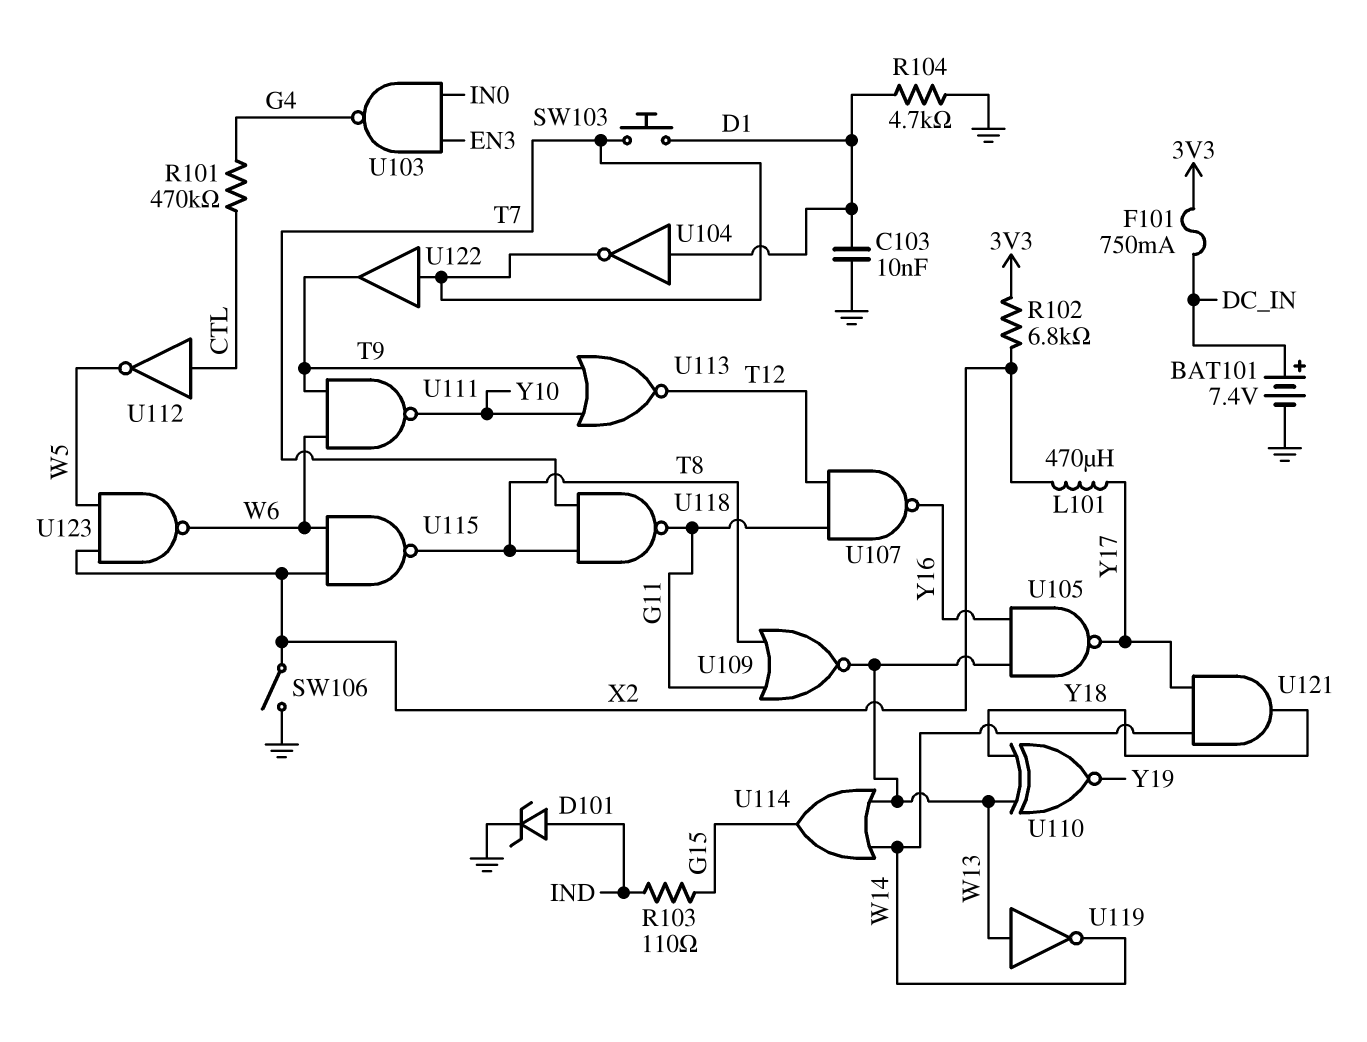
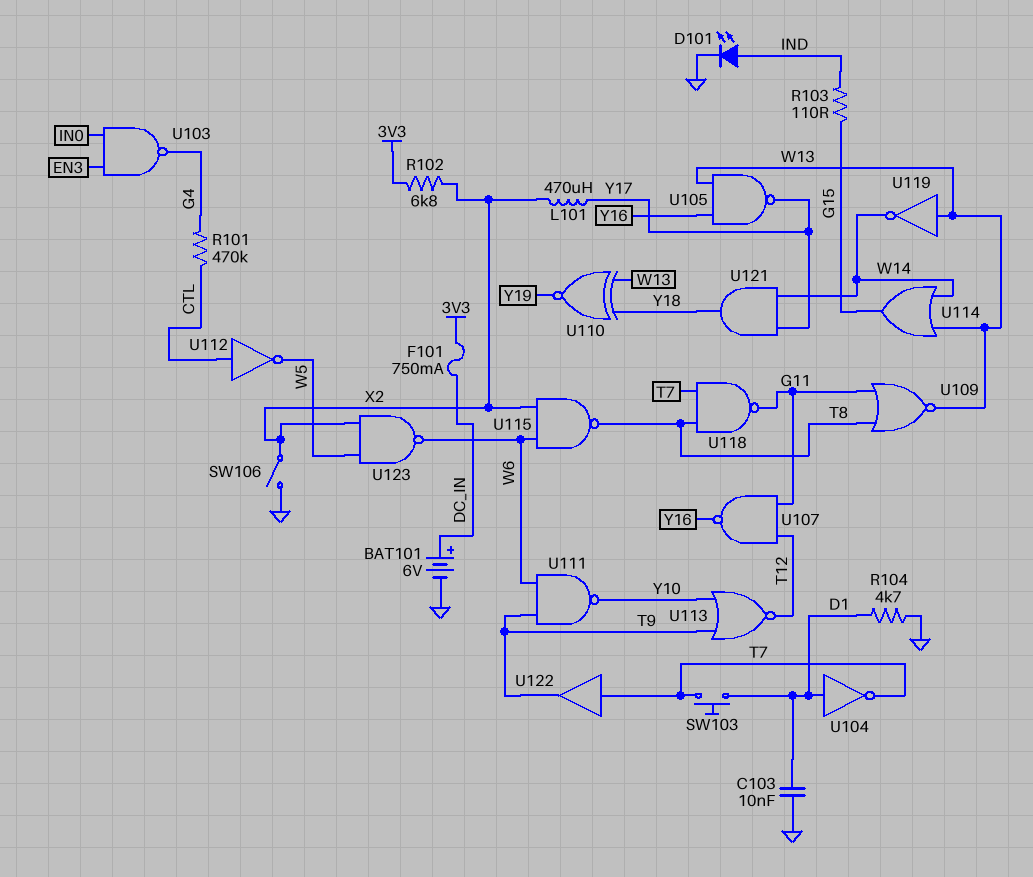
BAT101: 7.4V (plus DC_IN, minus GND) -> 6V (plus DC_IN, minus GND)
D101: zener (A IND, K GND) -> LED (A IND, K GND)

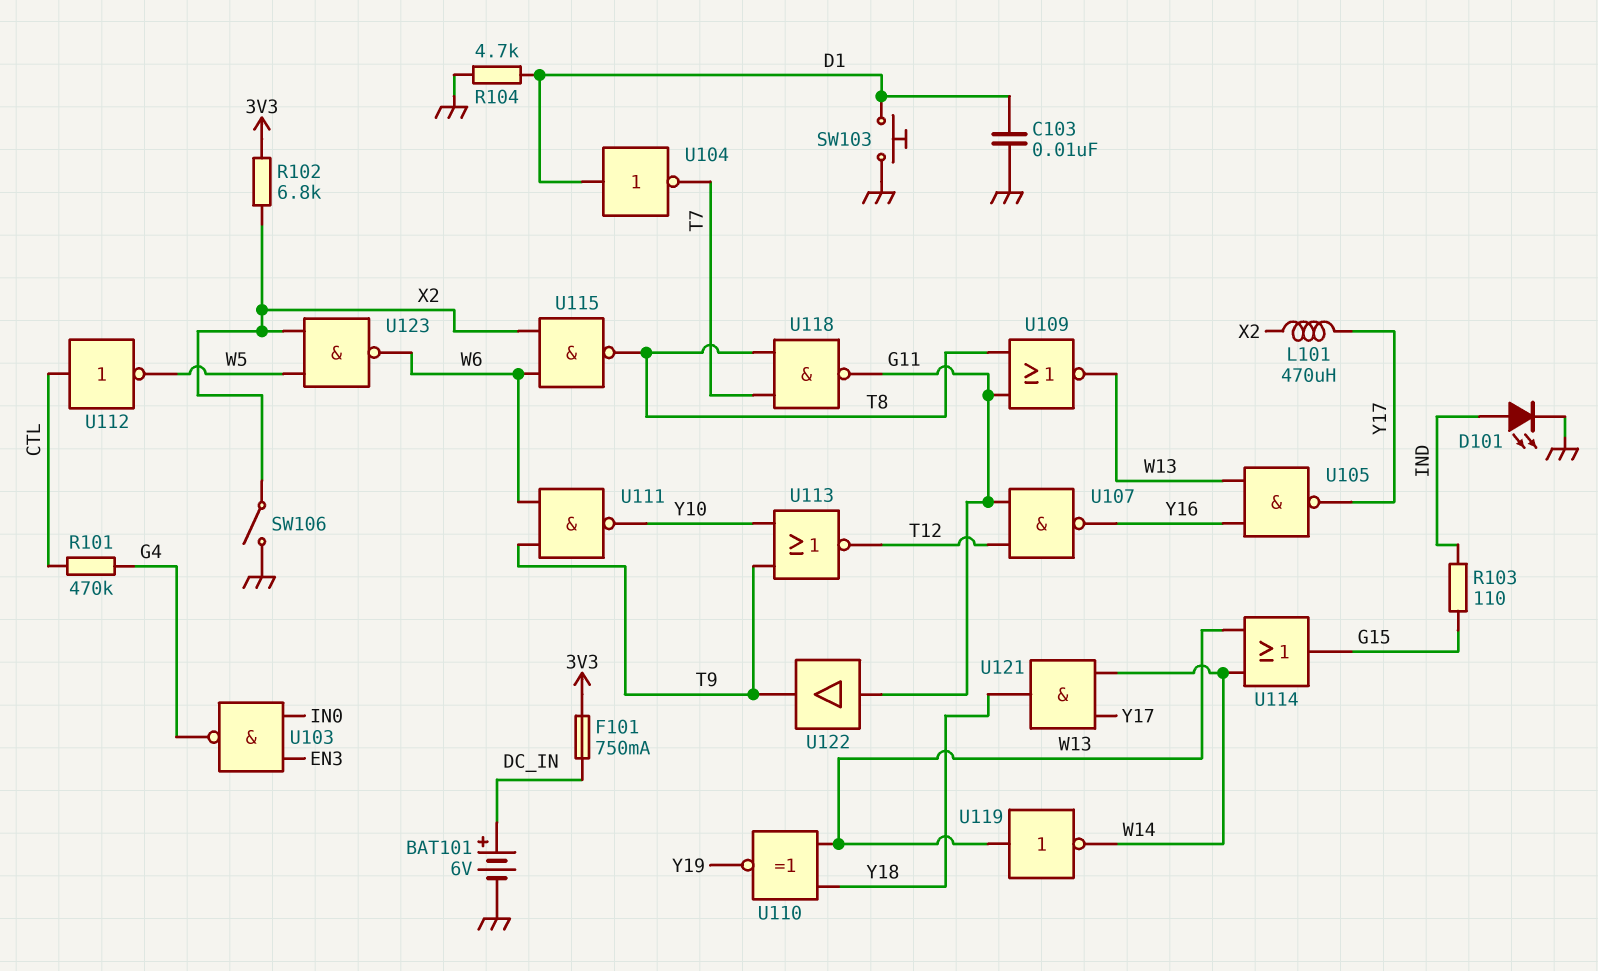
SW103: button (D1, T7) -> button (D1, GND)
U122: buffer (in T7, out T9) -> buffer (in G11, out T9)

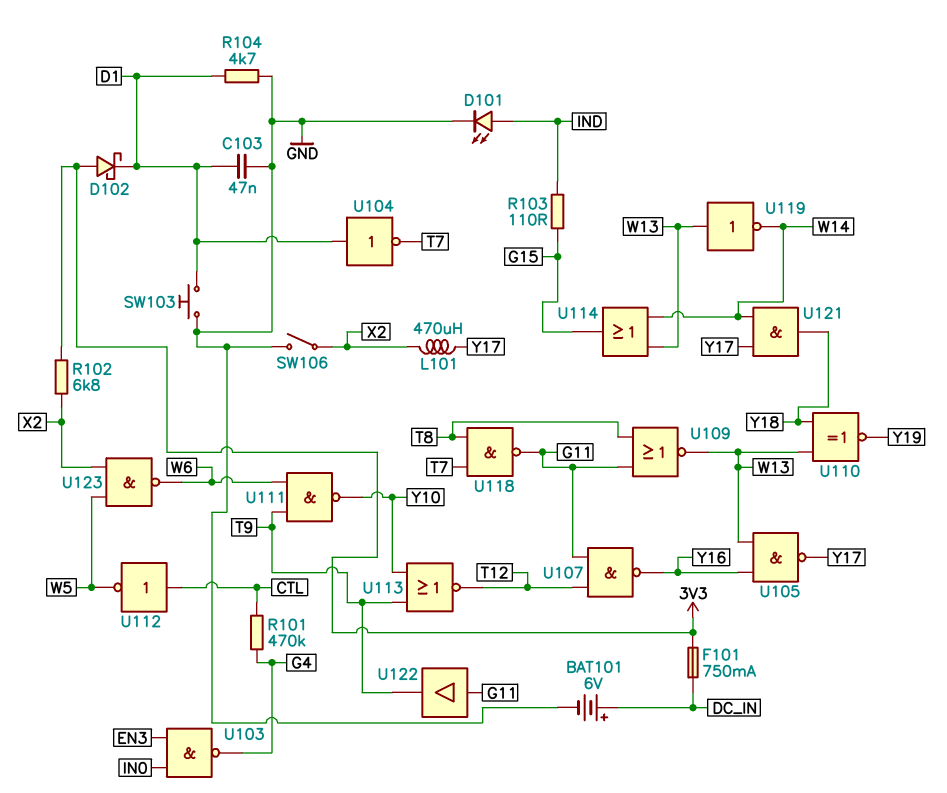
C103: 10nF (D1, GND) -> 47nF (D1, GND)
D102: none -> schottky (A 3V3, K D1)
U115: NAND (in W6, in X2, out T8) -> none

